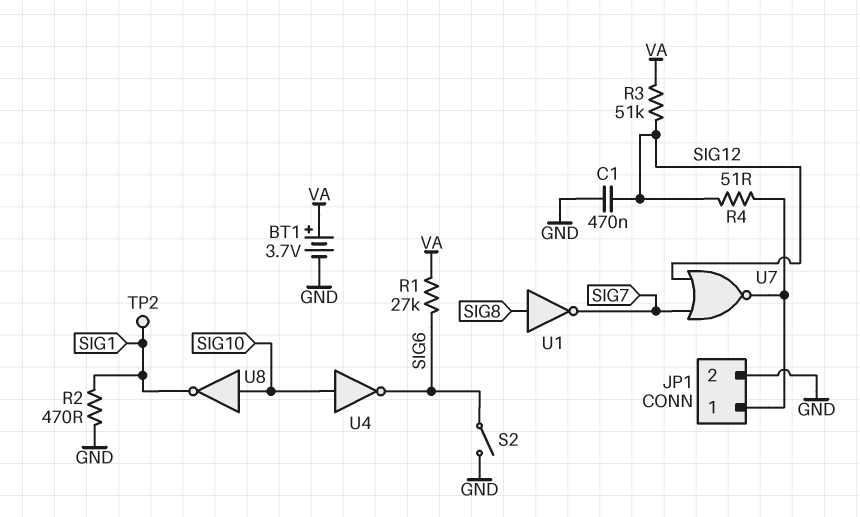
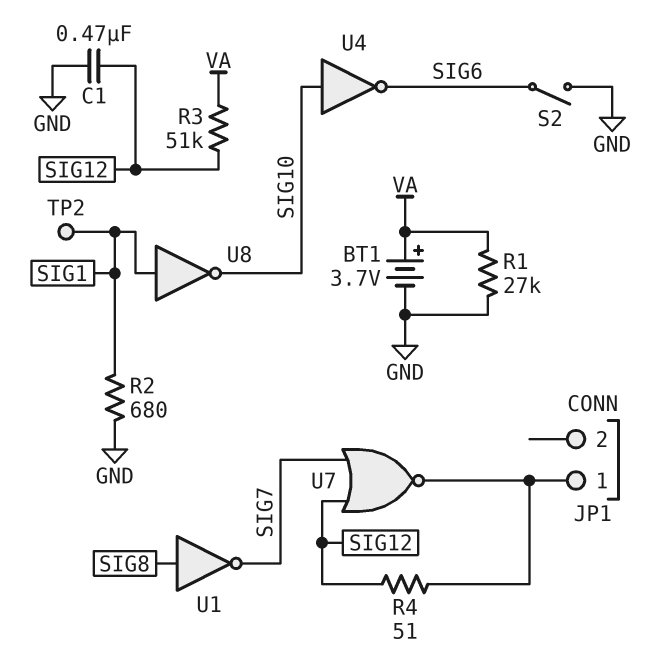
JP1 pin 2: GND -> none
R1: 27k (SIG6, VA) -> 27k (GND, VA)
R2: 470 (GND, SIG1) -> 680 (GND, SIG1)
U8: NOT (in SIG10, out SIG1) -> NOT (in SIG1, out SIG10)

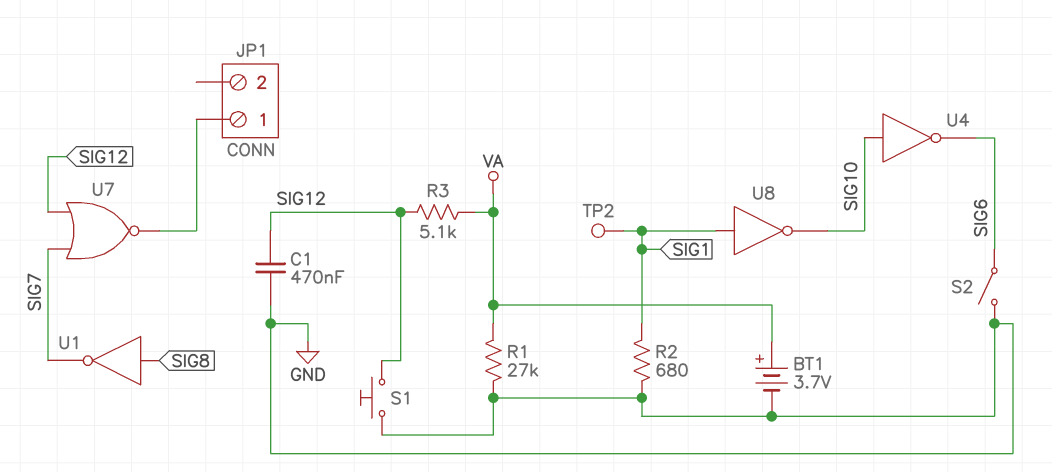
R3: 51k (SIG12, VA) -> 5.1k (SIG12, VA)
R4: 51 (JP1/1, SIG12) -> none
S1: none -> button (GND, SIG12)

